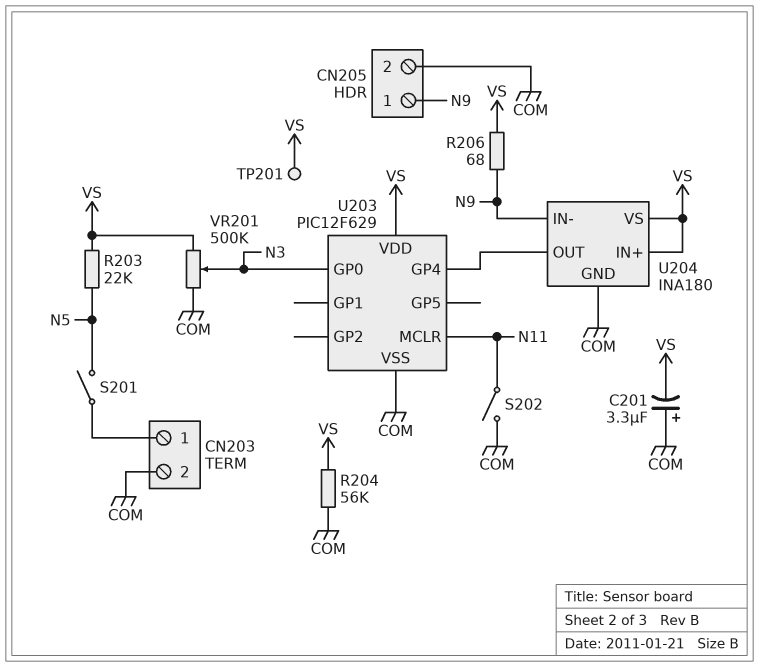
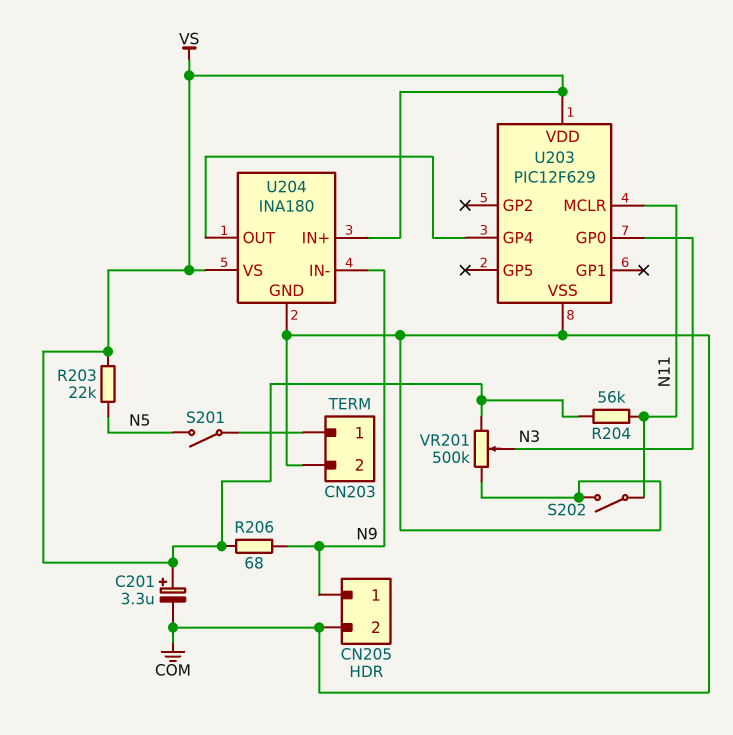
C201: 3.3uF (plus COM, minus VS) -> 3.3uF (plus VS, minus COM)
R204: 56k (COM, VS) -> 56k (N11, VS)
TP201: test point (VS) -> none

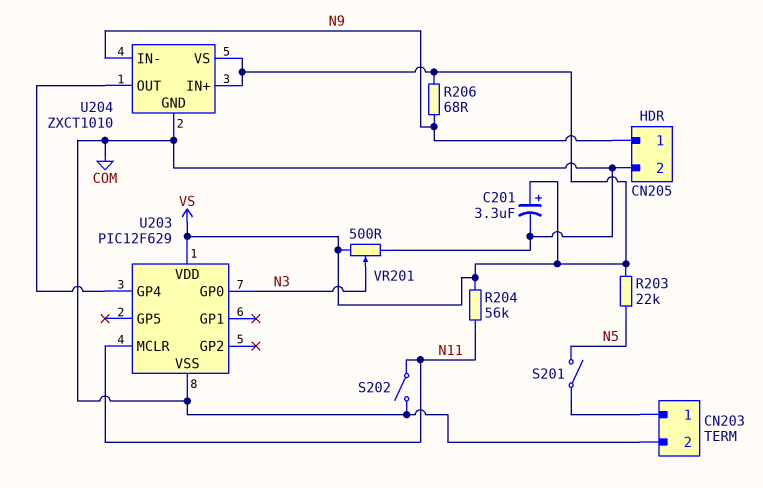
U204: INA180 -> ZXCT1010
VR201: 500k (COM, VS, wiper N3) -> 500 (COM, VS, wiper N3)

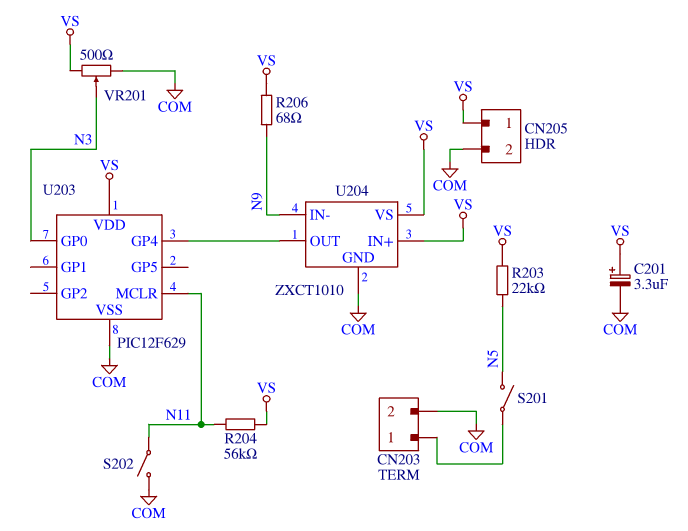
CN205 pin 1: N9 -> VS

